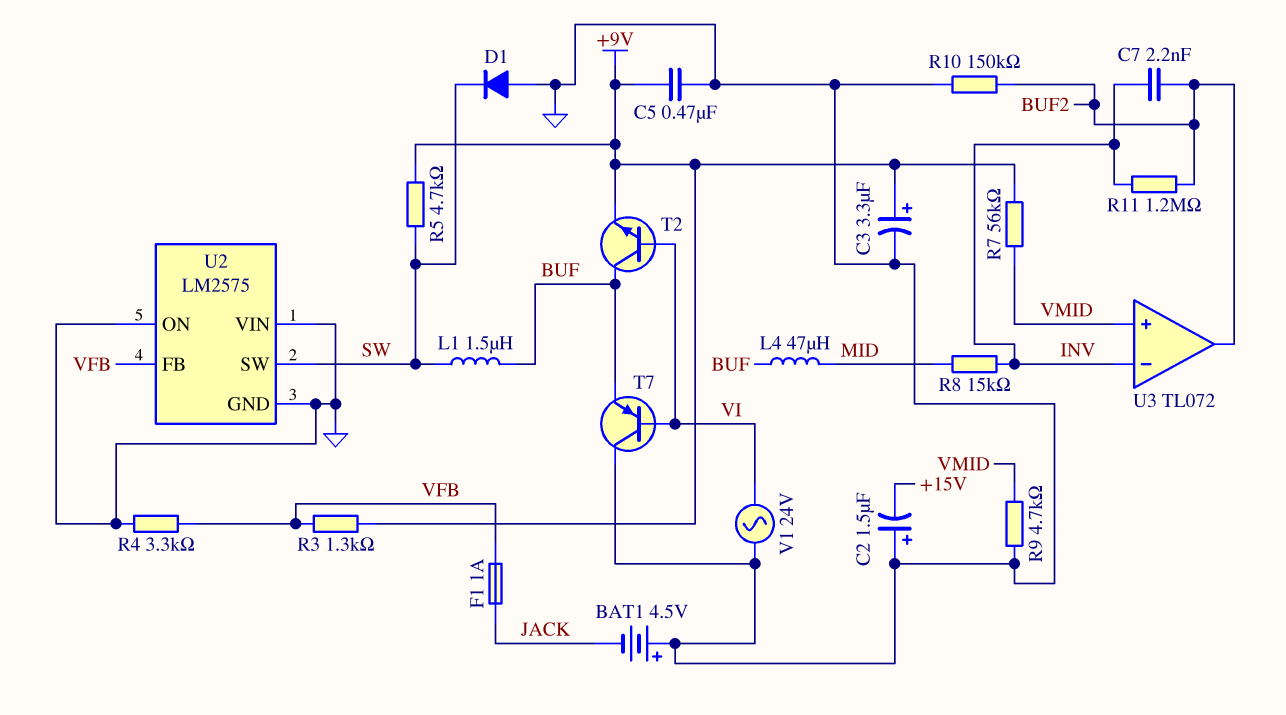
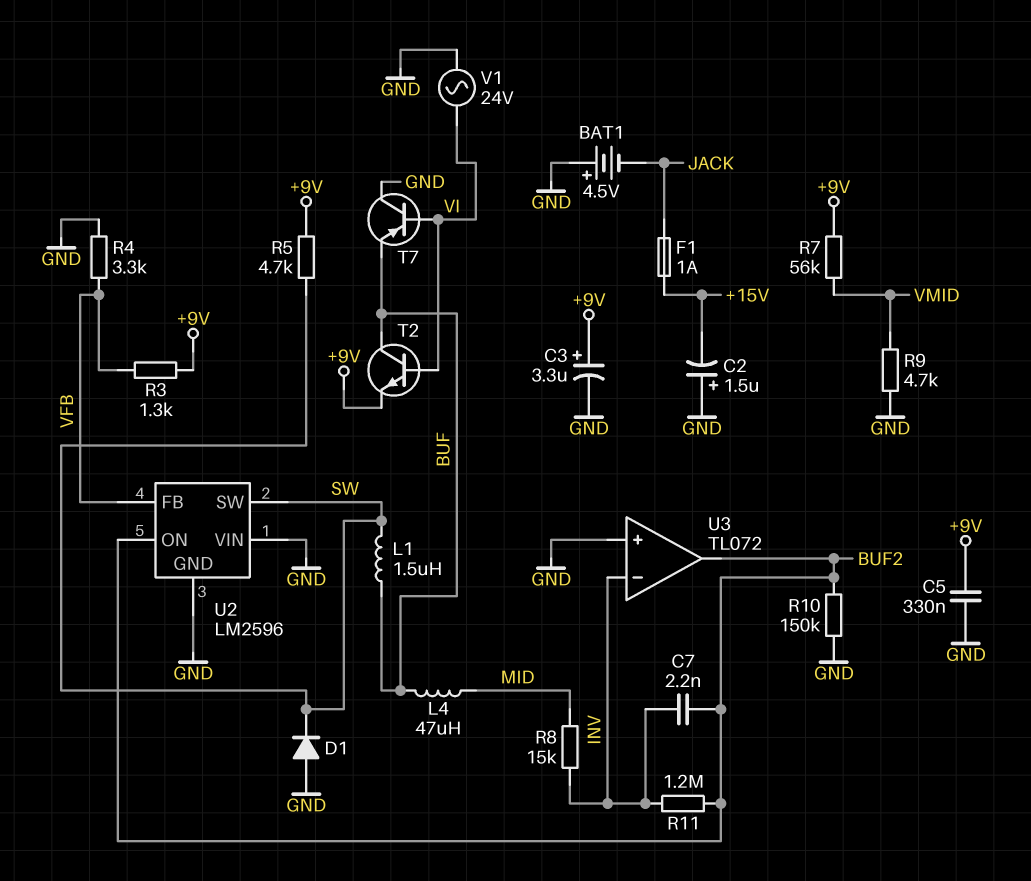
C5: 470nF (+9V, GND) -> 330nF (+9V, GND)
F1: 1A (JACK, VFB) -> 1A (+15V, JACK)
U2: LM2575 -> LM2596
U2 pin ON: GND -> BUF2
U3 pin in+: VMID -> GND

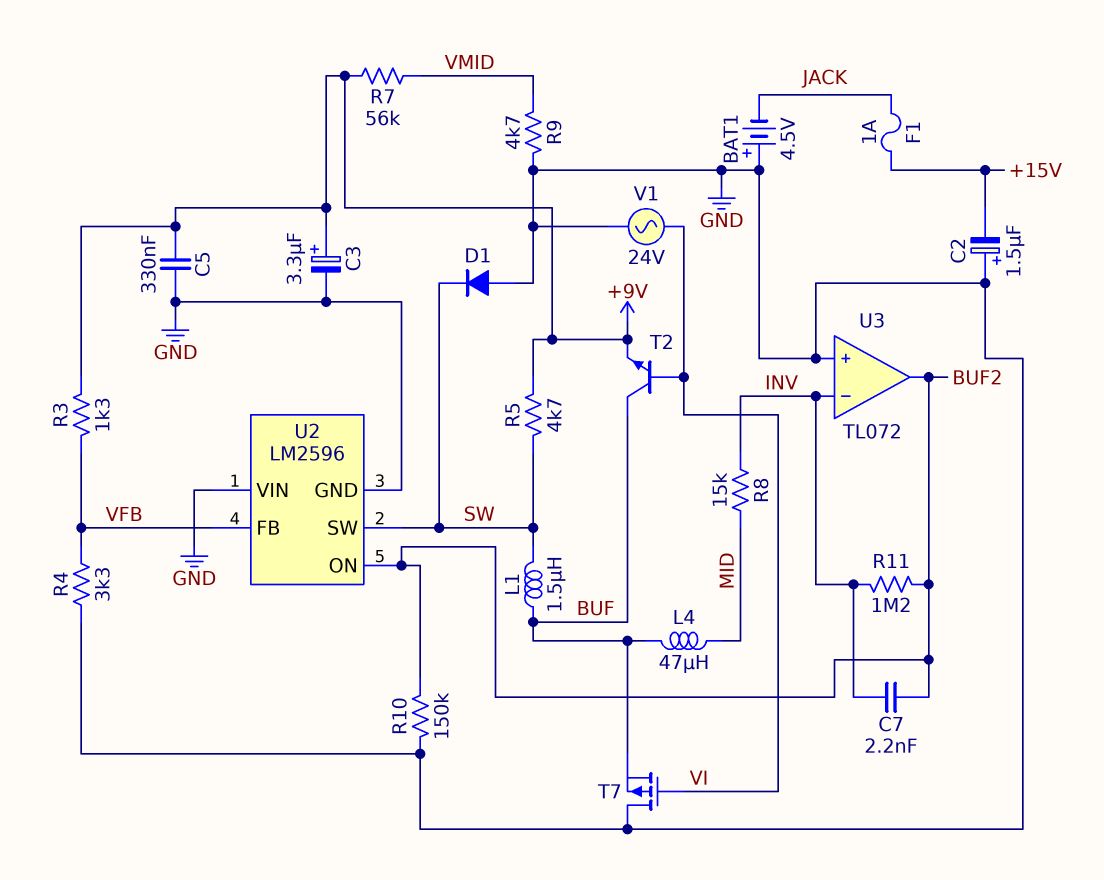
T7: PNP (B VI, C GND, E BUF) -> PMOS (G VI, D GND, S BUF)

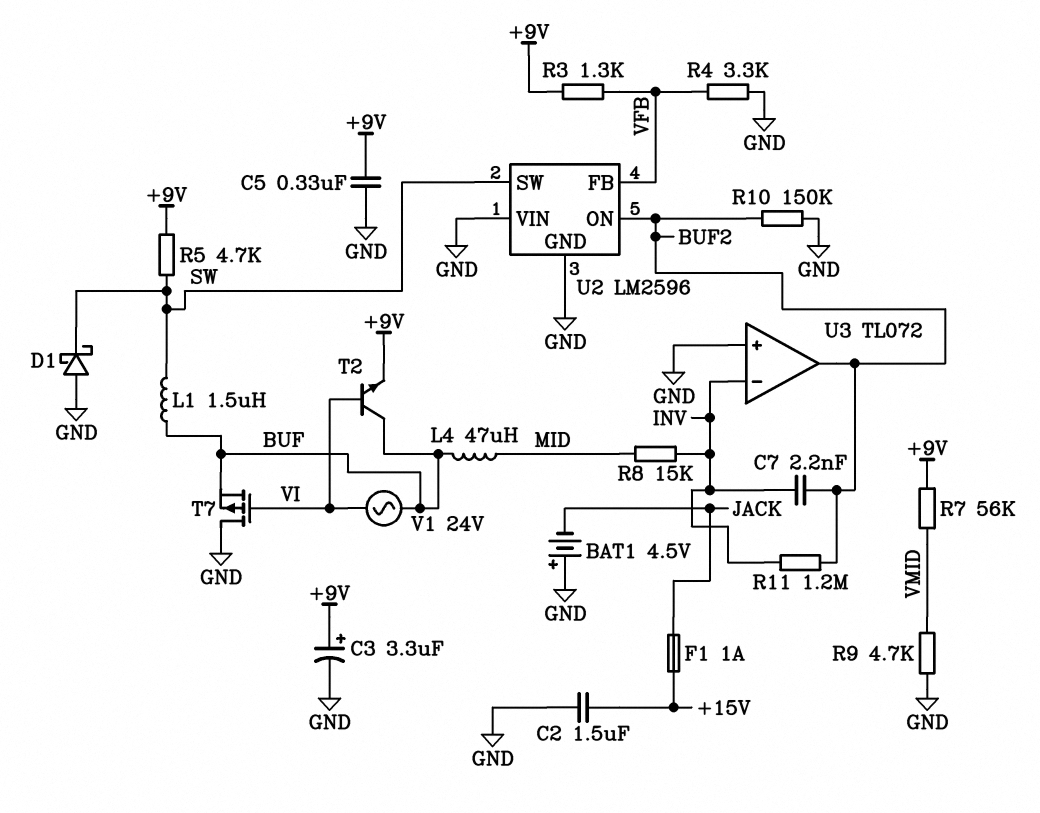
C2: 1.5uF (plus GND, minus +15V) -> 1.5uF (+15V, GND)
D1: diode (A GND, K SW) -> schottky (A GND, K SW)
V1: AC 24V (GND, VI) -> AC 24V (BUF, VI)

